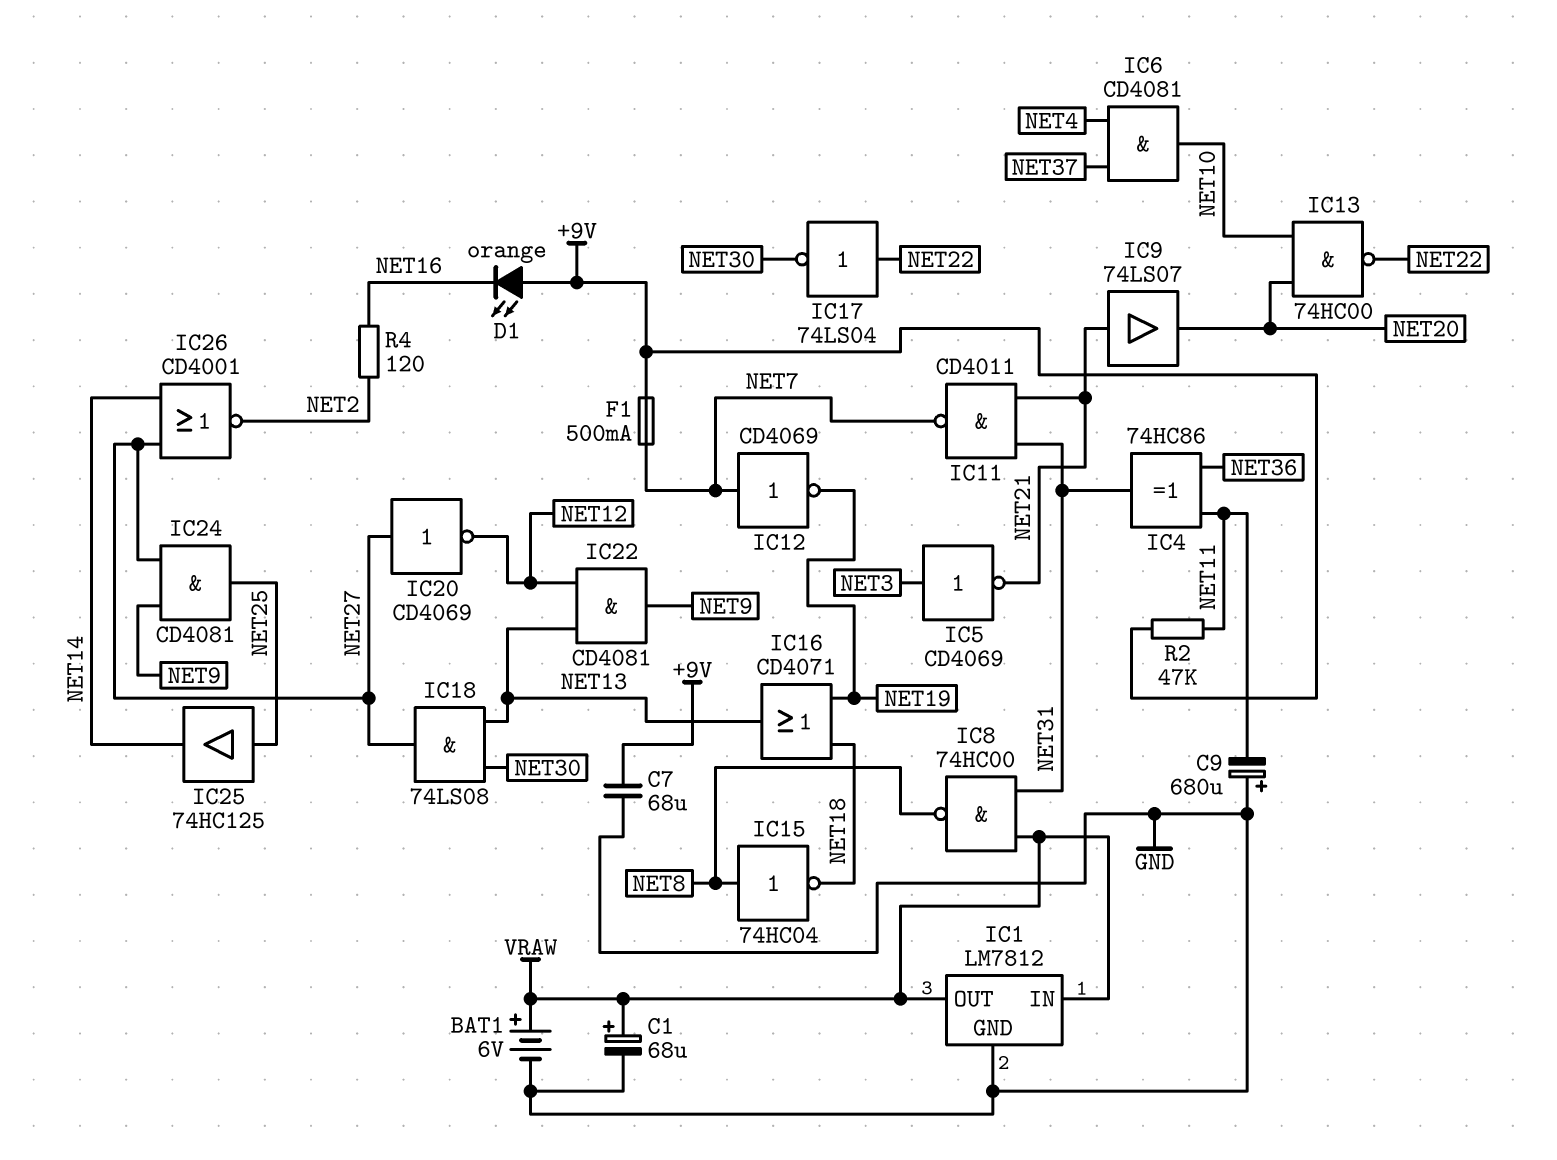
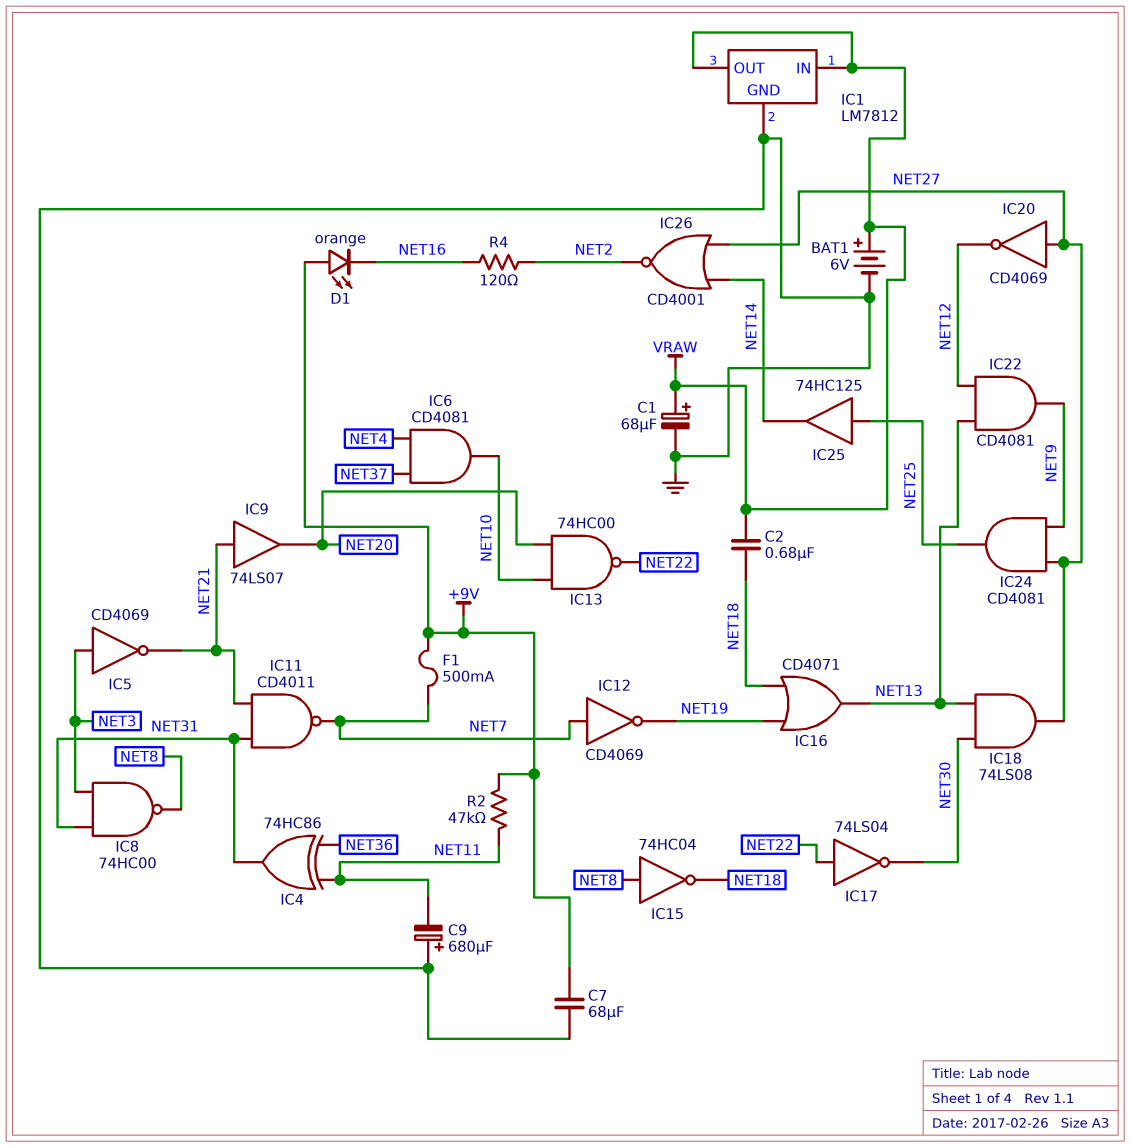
C2: none -> 680nF (NET18, VRAW)
IC8: NAND 74HC00 (in NET31, in VRAW, out NET8) -> NAND 74HC00 (in NET3, in NET31, out NET8)

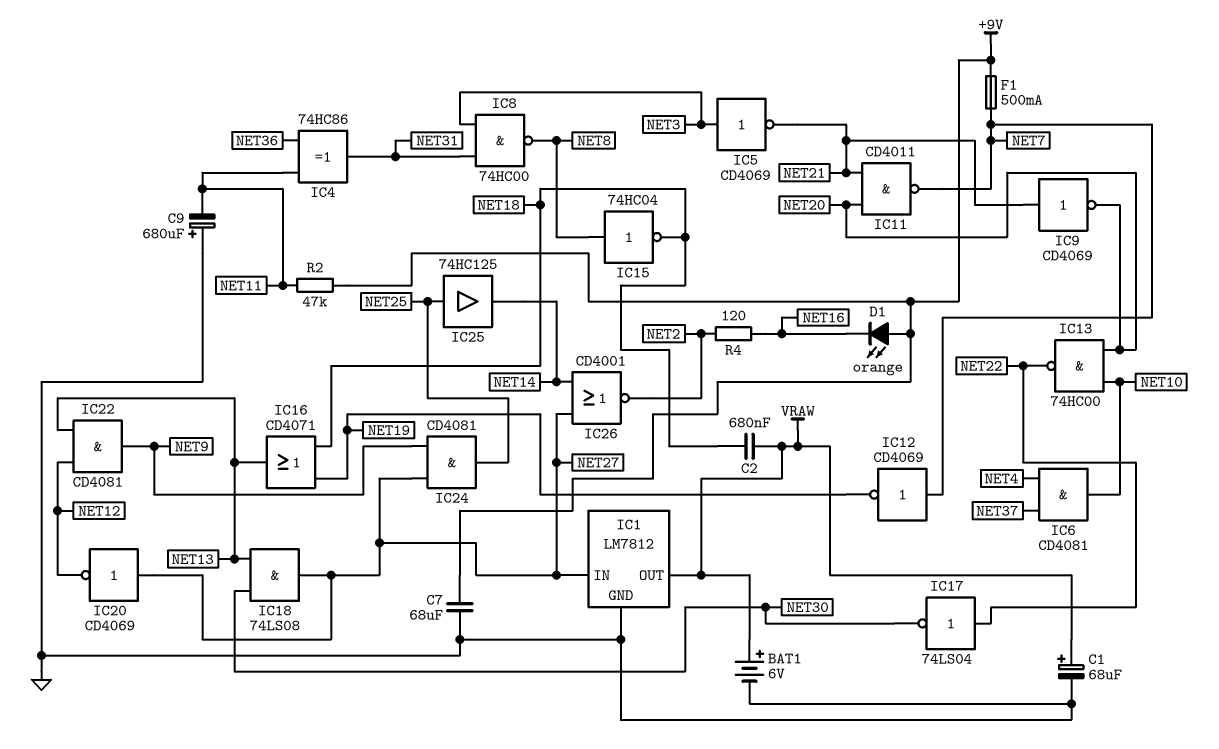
IC1 pin IN: VRAW -> NET27
IC9: buffer 74LS07 (in NET21, out NET20) -> NOT CD4069 (in NET21, out NET20)
IC11: NAND CD4011 (in NET21, in NET31, out NET7) -> NAND CD4011 (in NET20, in NET21, out NET7)

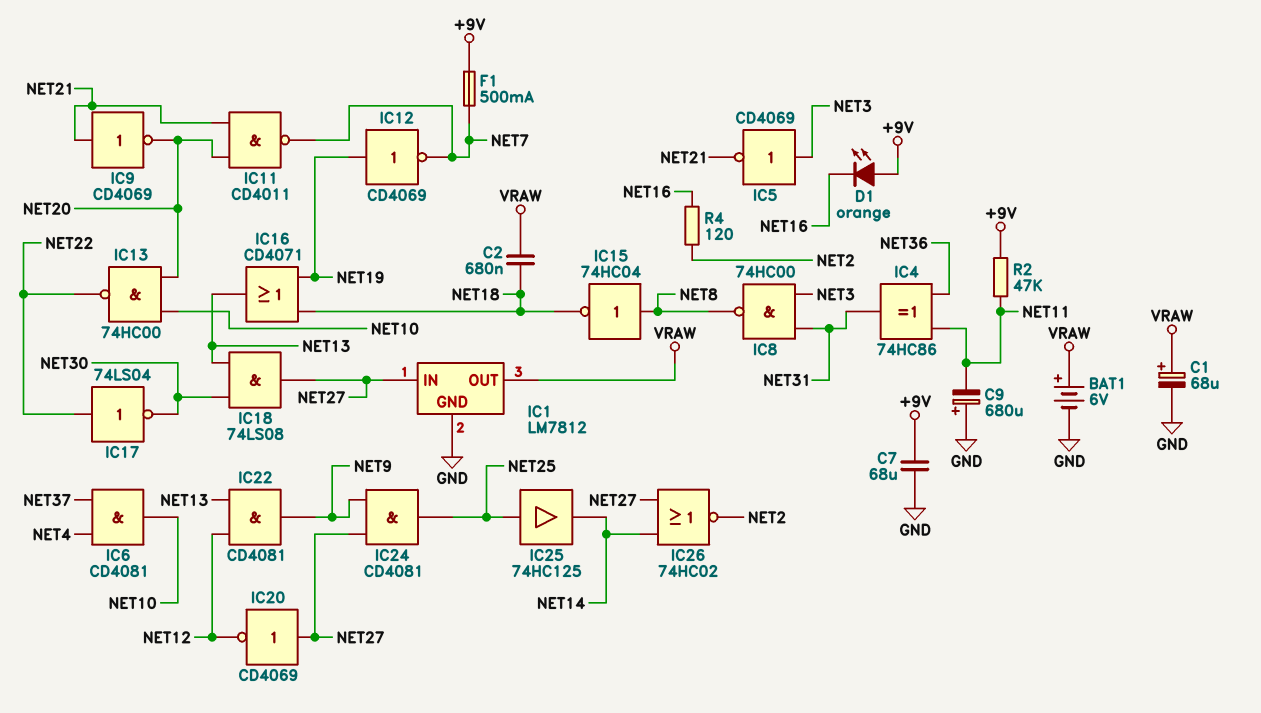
IC12: NOT CD4069 (in NET7, out NET19) -> NOT CD4069 (in NET19, out NET7)
IC26: NOR CD4001 (in NET14, in NET27, out NET2) -> NOR 74HC02 (in NET14, in NET27, out NET2)

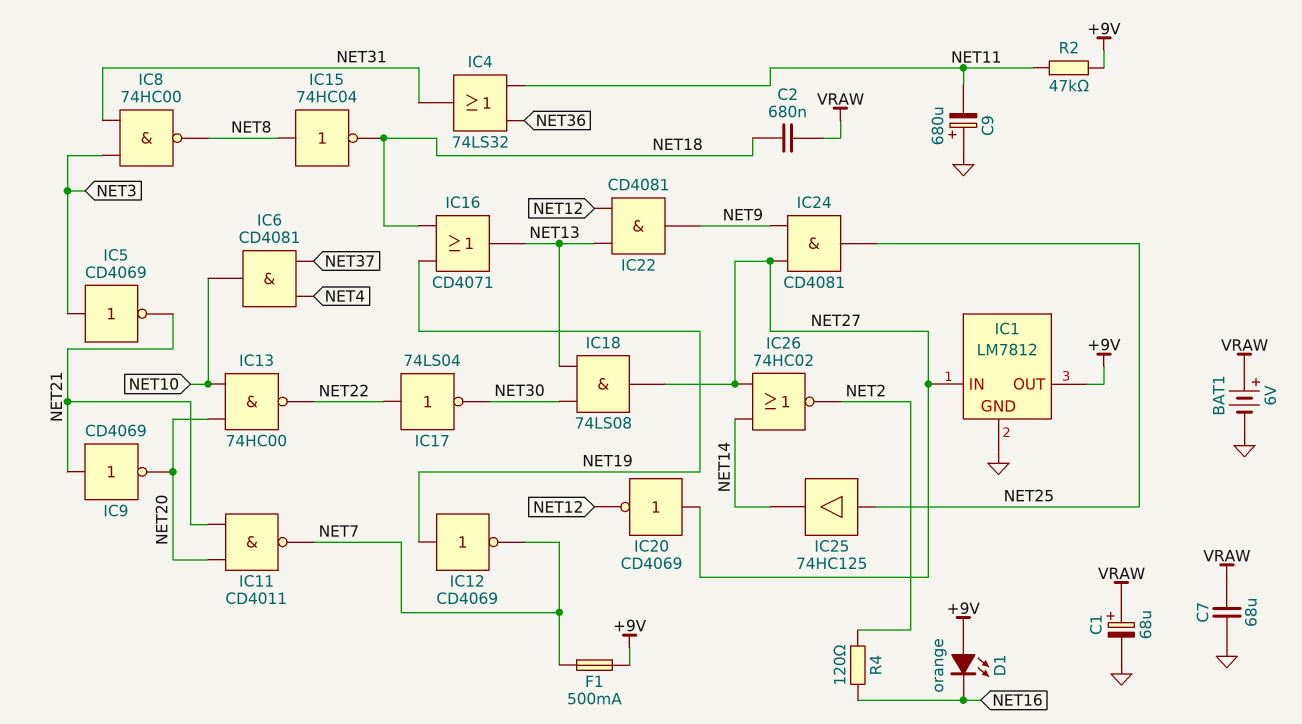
C7: 68uF (+9V, GND) -> 68uF (GND, VRAW)
IC1 pin OUT: VRAW -> +9V
IC4: XOR 74HC86 (in NET11, in NET36, out NET31) -> OR 74LS32 (in NET11, in NET36, out NET31)

